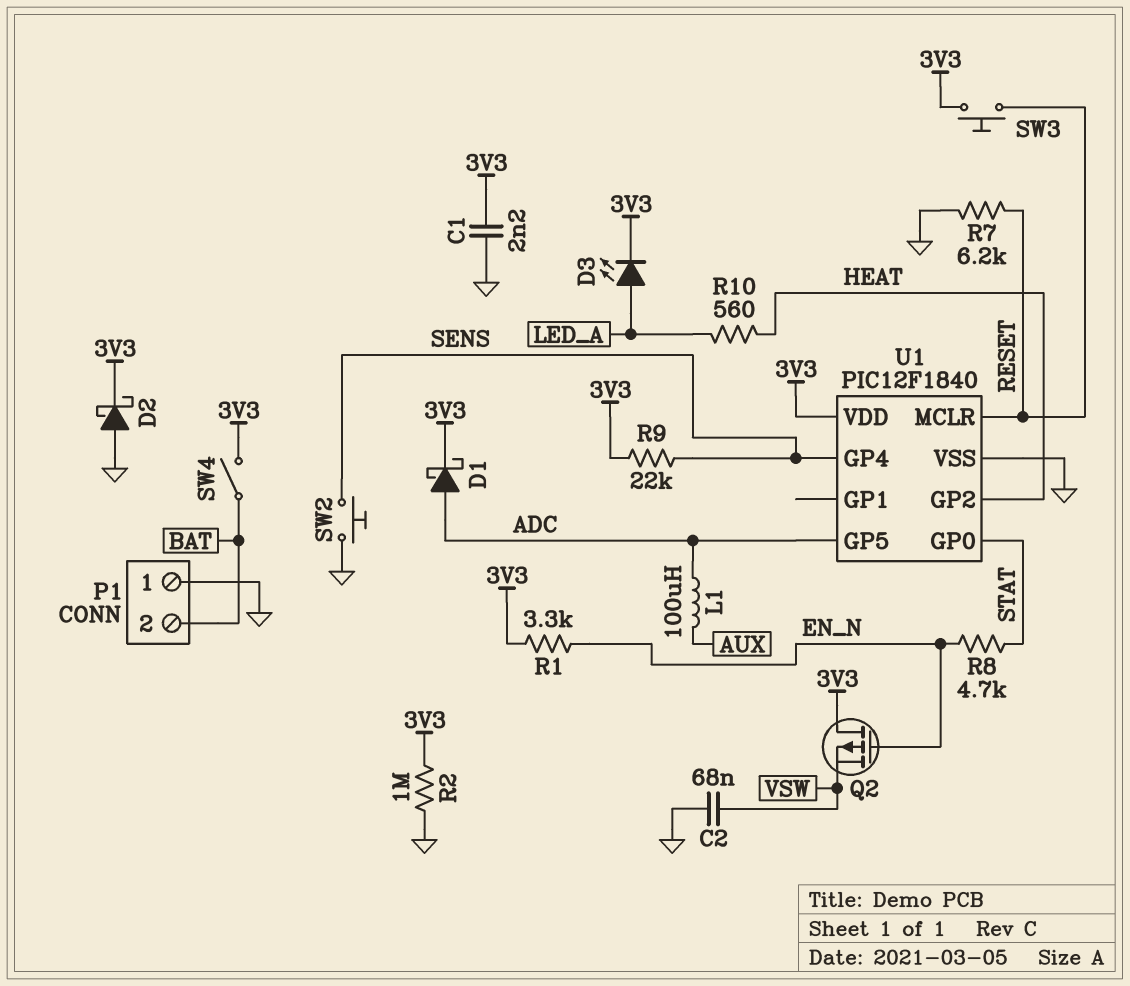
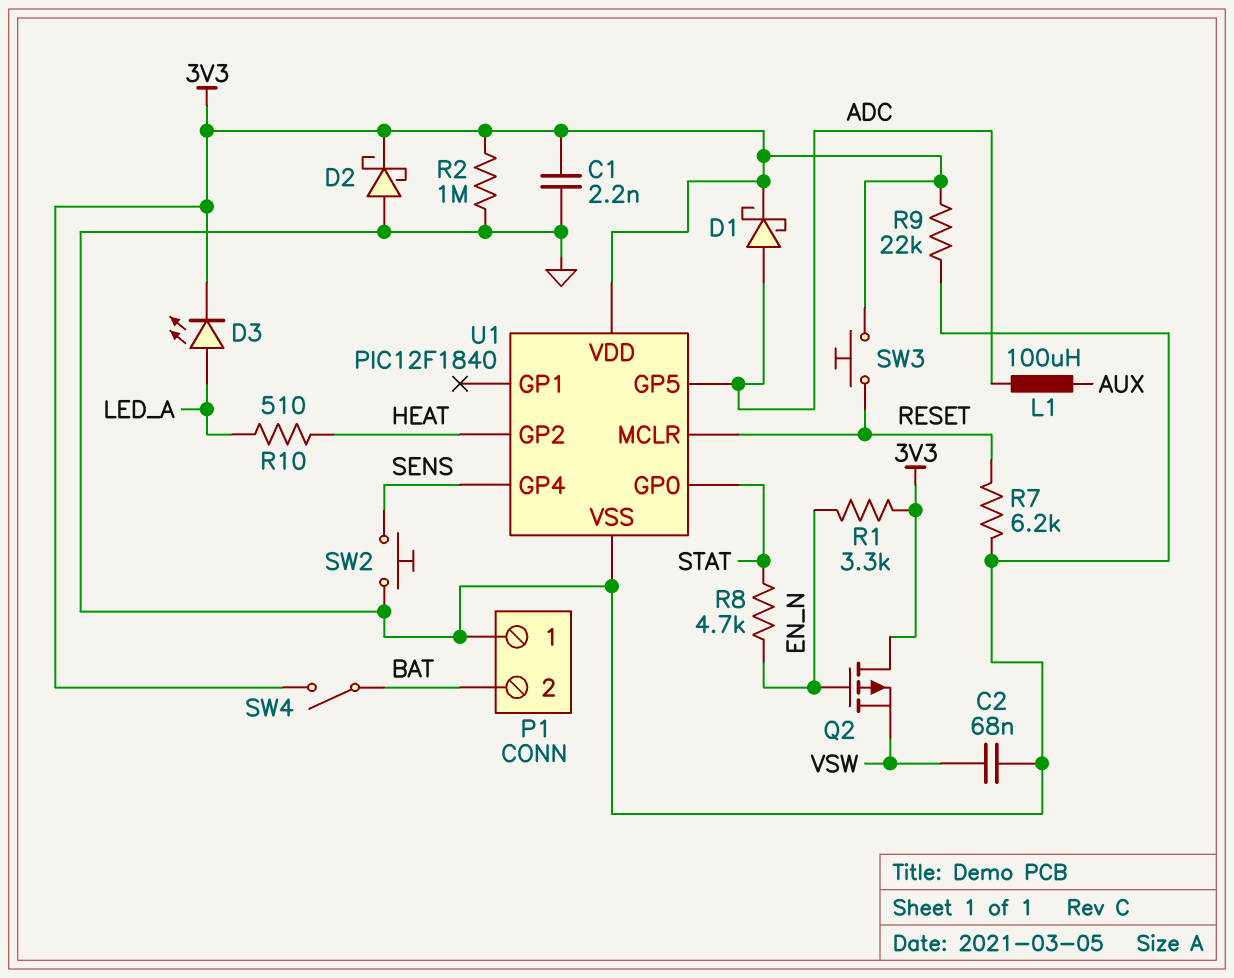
R9: 22k (3V3, SENS) -> 22k (3V3, GND)
R10: 560 (HEAT, LED_A) -> 510 (HEAT, LED_A)

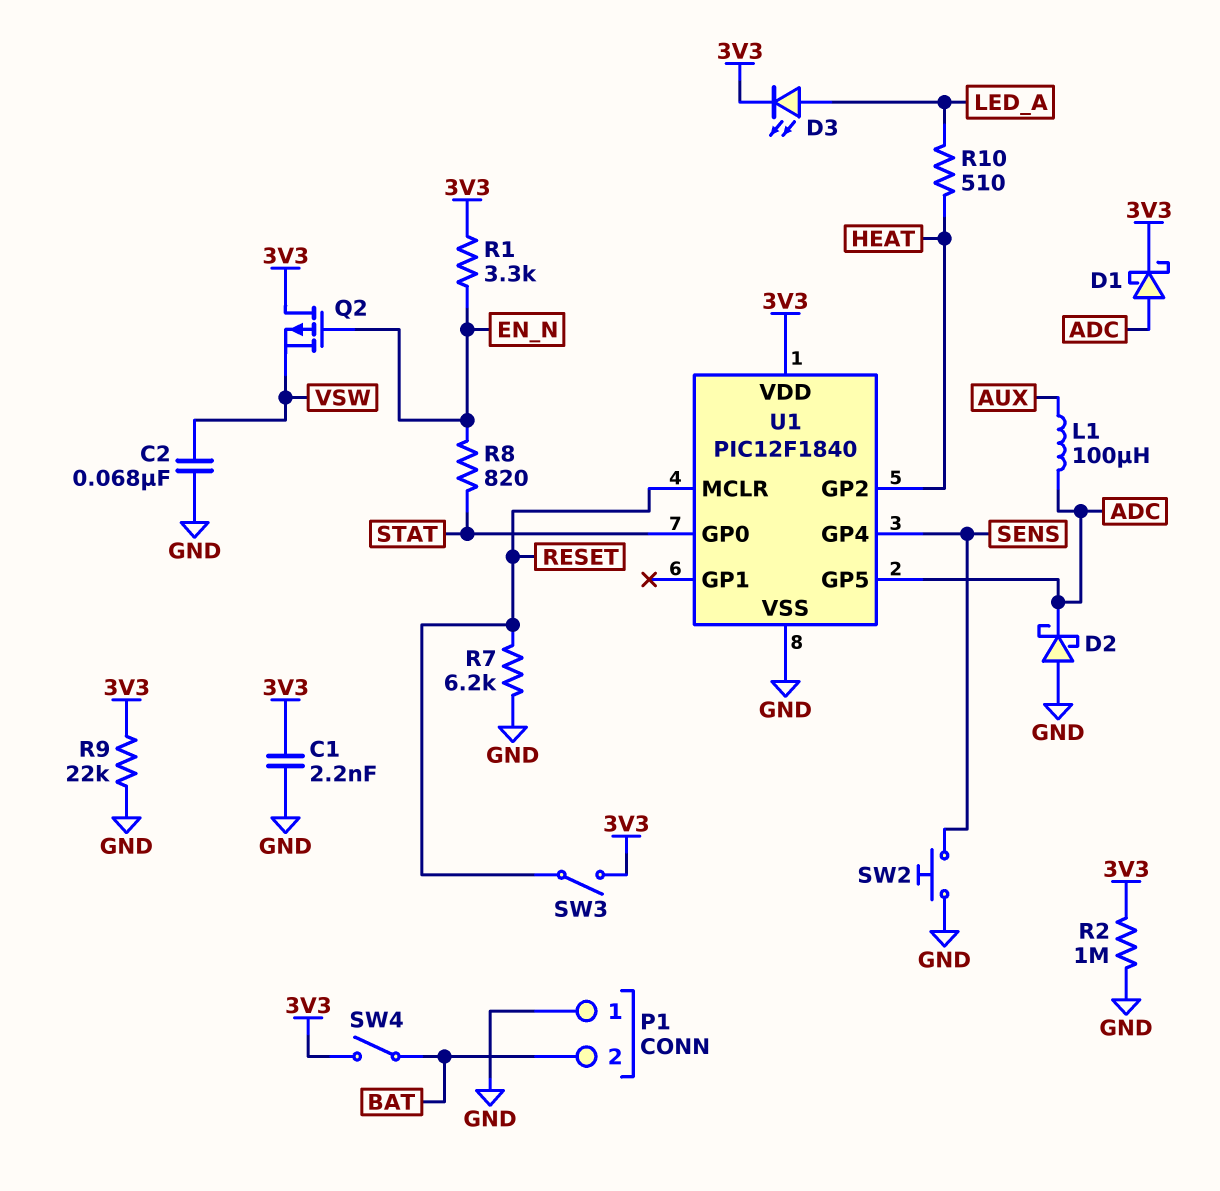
D2: schottky (A GND, K 3V3) -> schottky (A GND, K ADC)
R8: 4.7k (EN_N, STAT) -> 820 (EN_N, STAT)
SW3: button (3V3, RESET) -> switch (3V3, RESET)

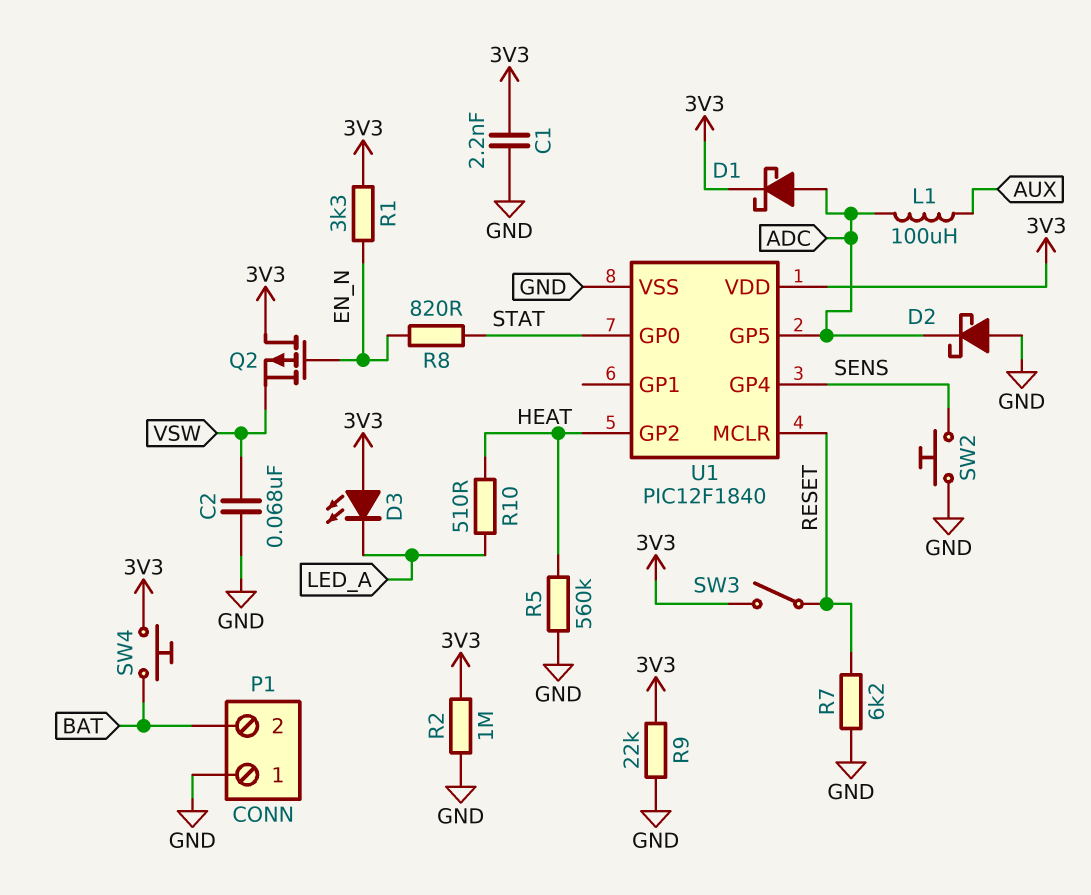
D3: LED (A LED_A, K 3V3) -> LED (A 3V3, K LED_A)
R5: none -> 560k (GND, HEAT)
SW4: switch (3V3, BAT) -> button (3V3, BAT)

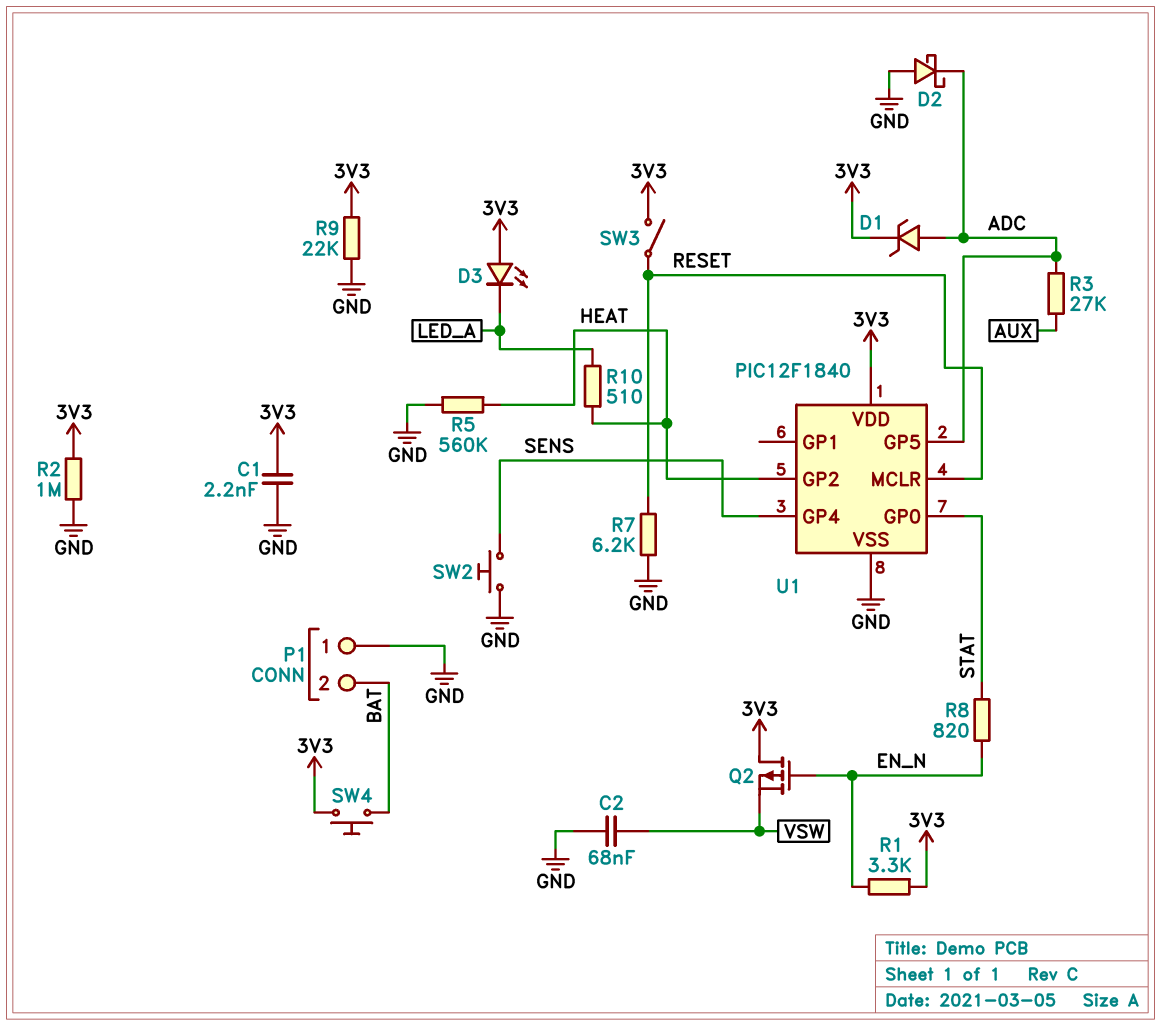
D1: schottky (A ADC, K 3V3) -> zener (A ADC, K 3V3)
L1: 100uH (ADC, AUX) -> none
R3: none -> 27k (ADC, AUX)

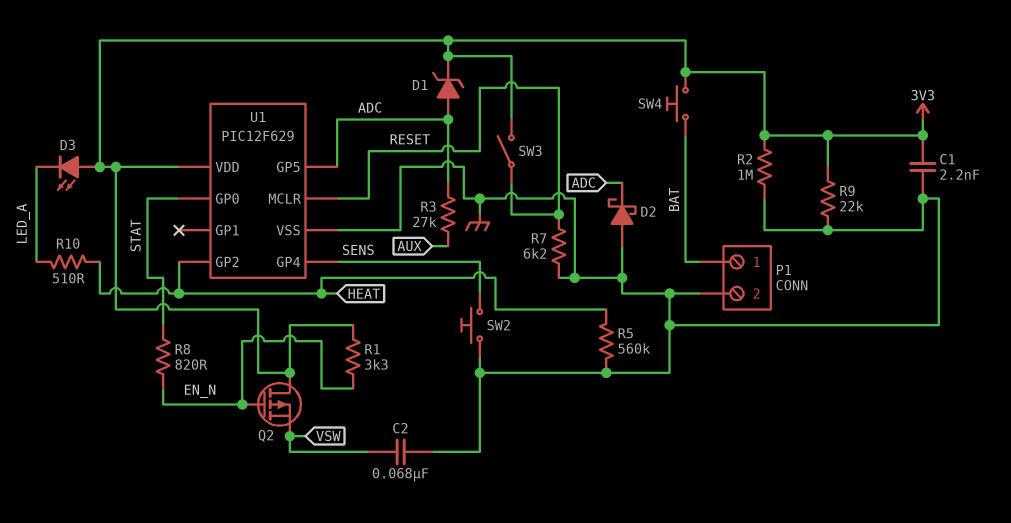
P1 pin 1: GND -> BAT
P1 pin 2: BAT -> GND
U1: PIC12F1840 -> PIC12F629

